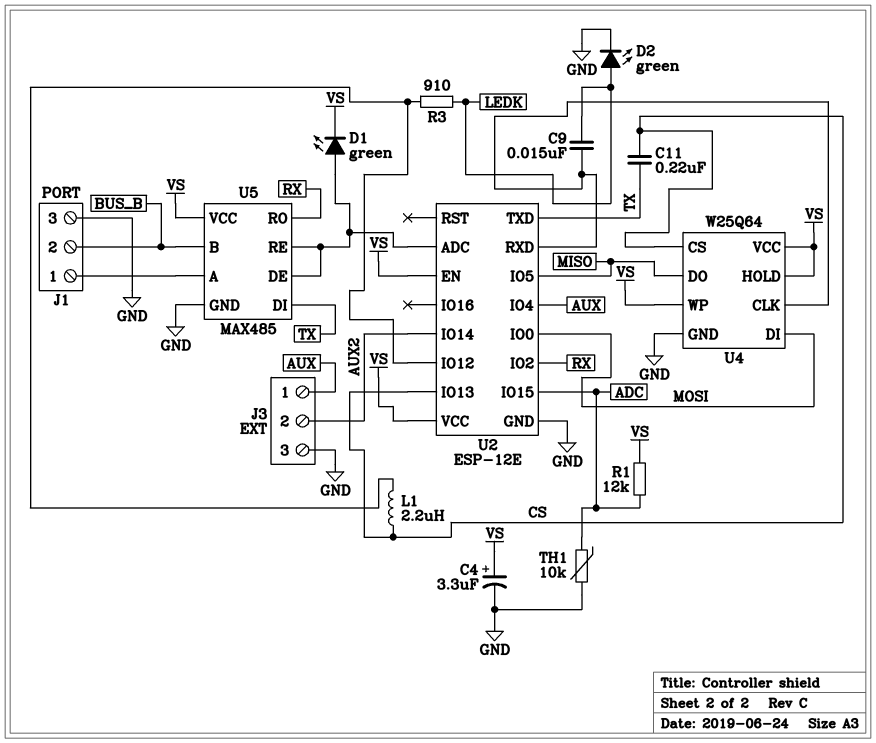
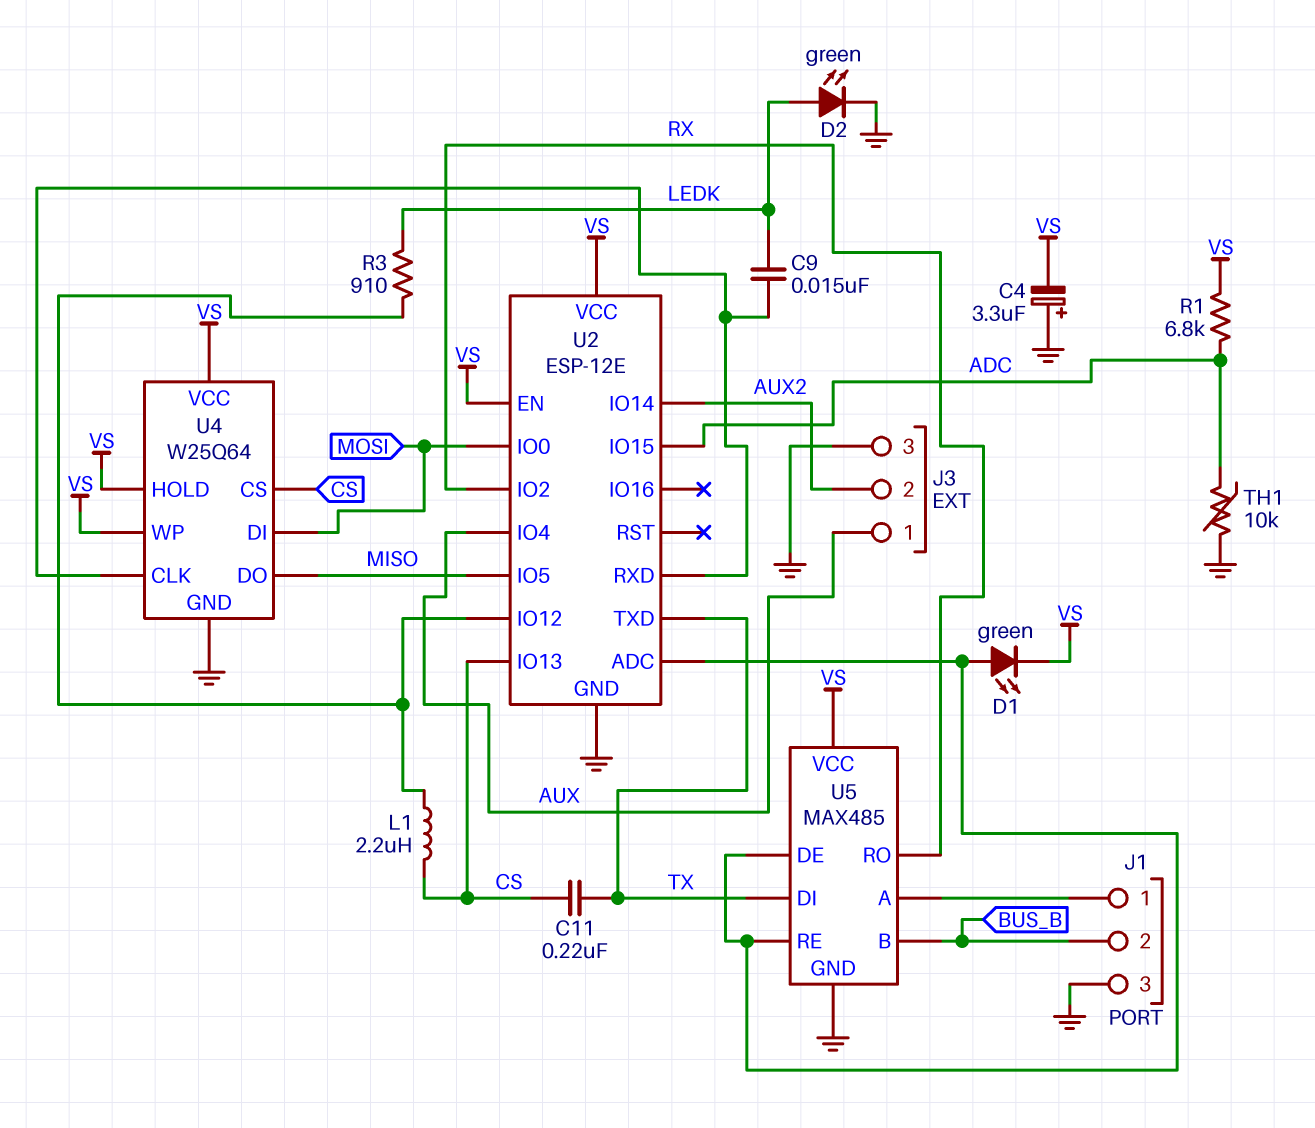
C4: 3.3uF (plus VS, minus GND) -> 3.3uF (plus GND, minus VS)
R1: 12k (ADC, VS) -> 6.8k (ADC, VS)

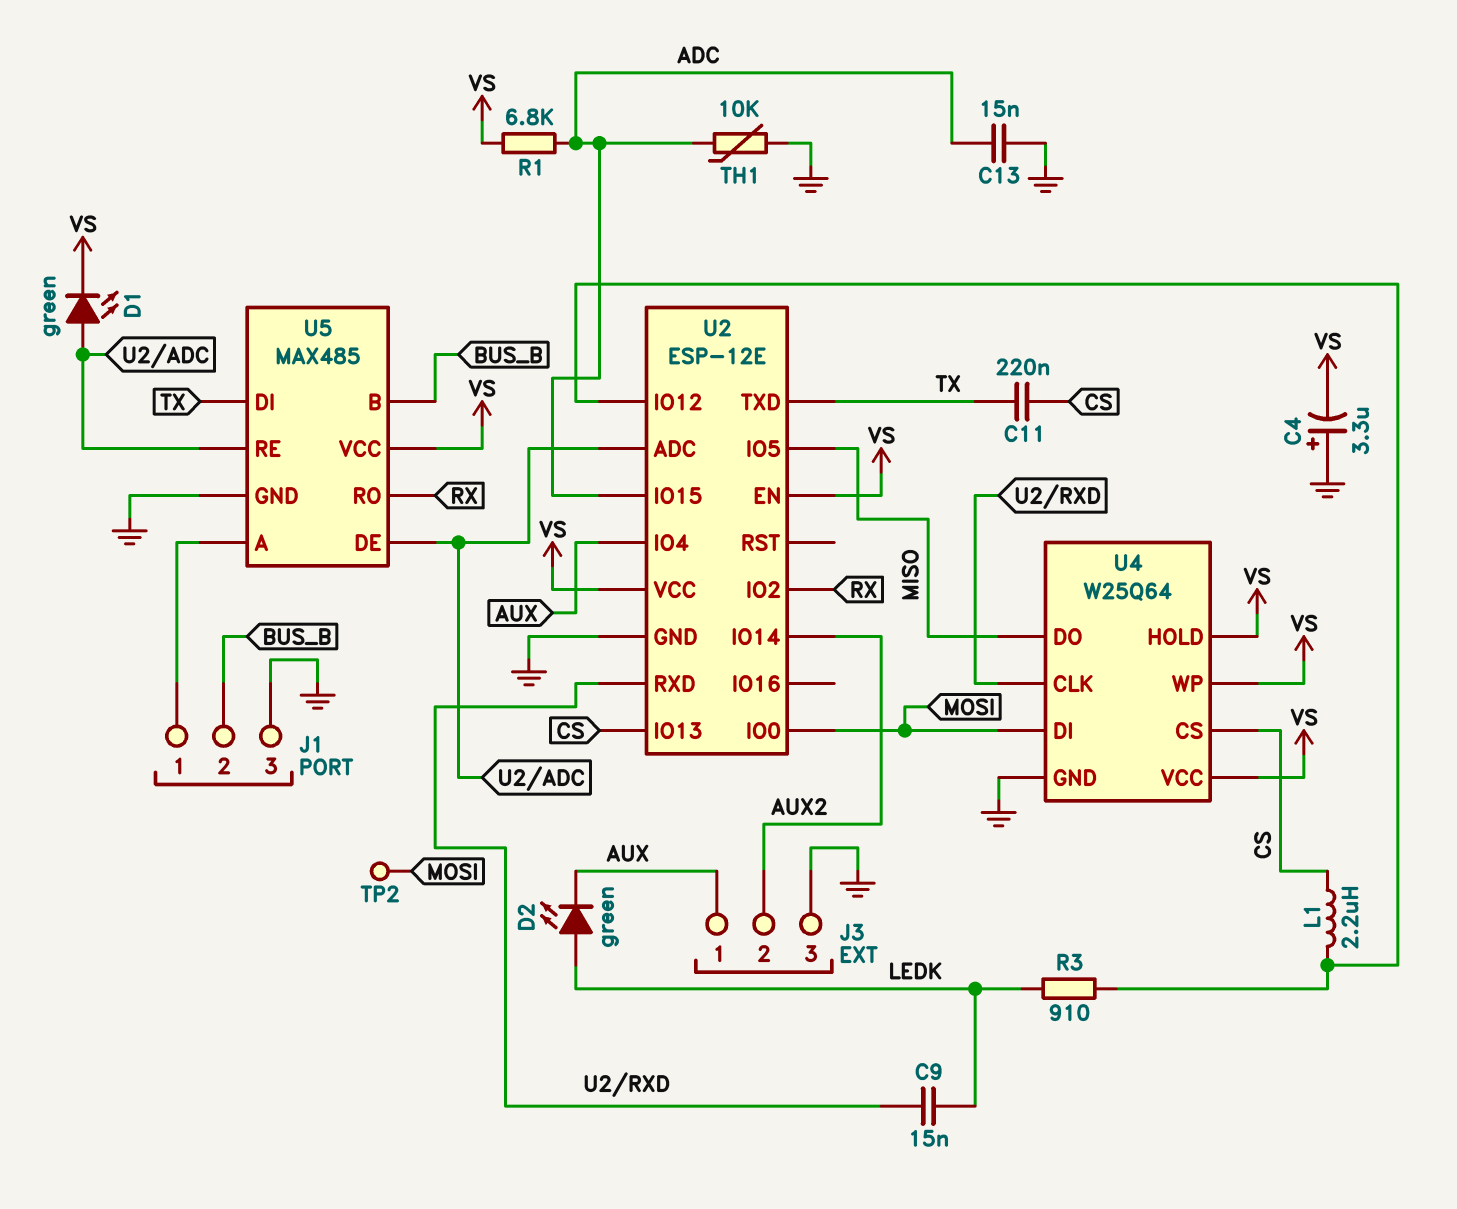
C13: none -> 15nF (ADC, GND)
D2: LED green (A LEDK, K GND) -> LED green (A LEDK, K AUX)
TP2: none -> test point (MOSI)

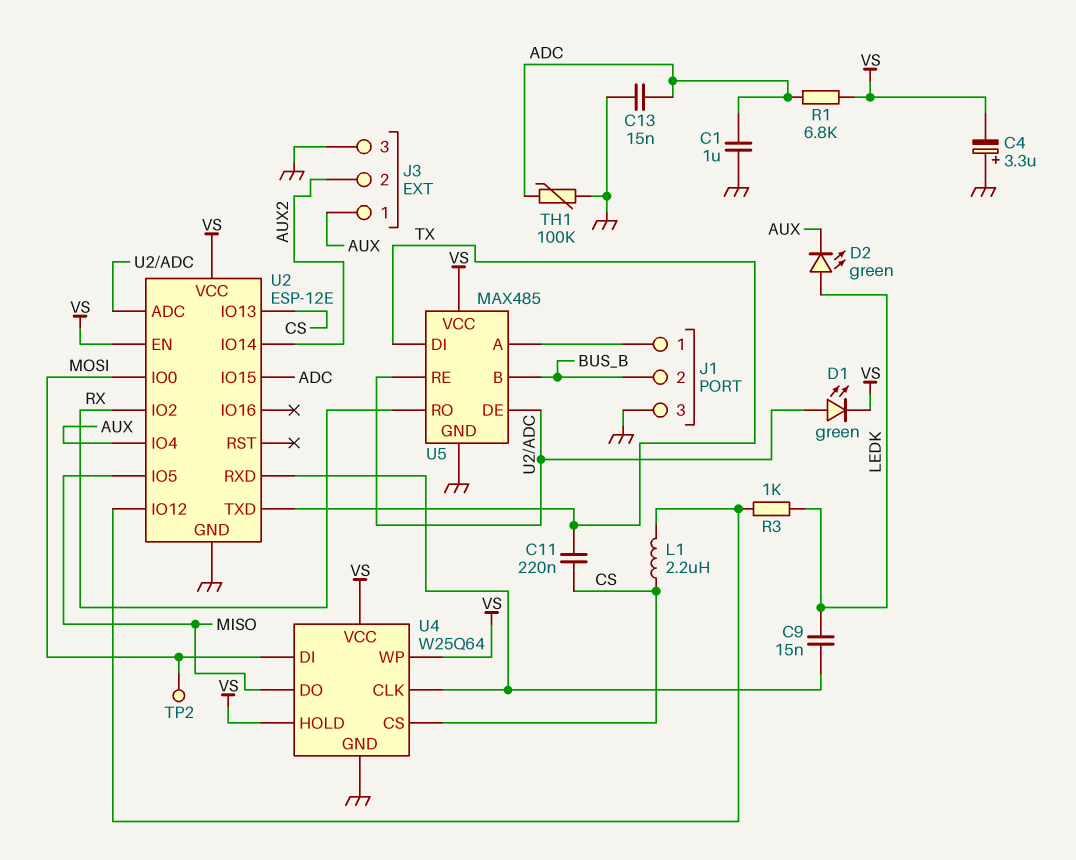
C1: none -> 1uF (ADC, GND)
R3: 910 (LEDK, U2/IO12) -> 1k (LEDK, U2/IO12)
TH1: 10k (ADC, GND) -> 100k (ADC, GND)

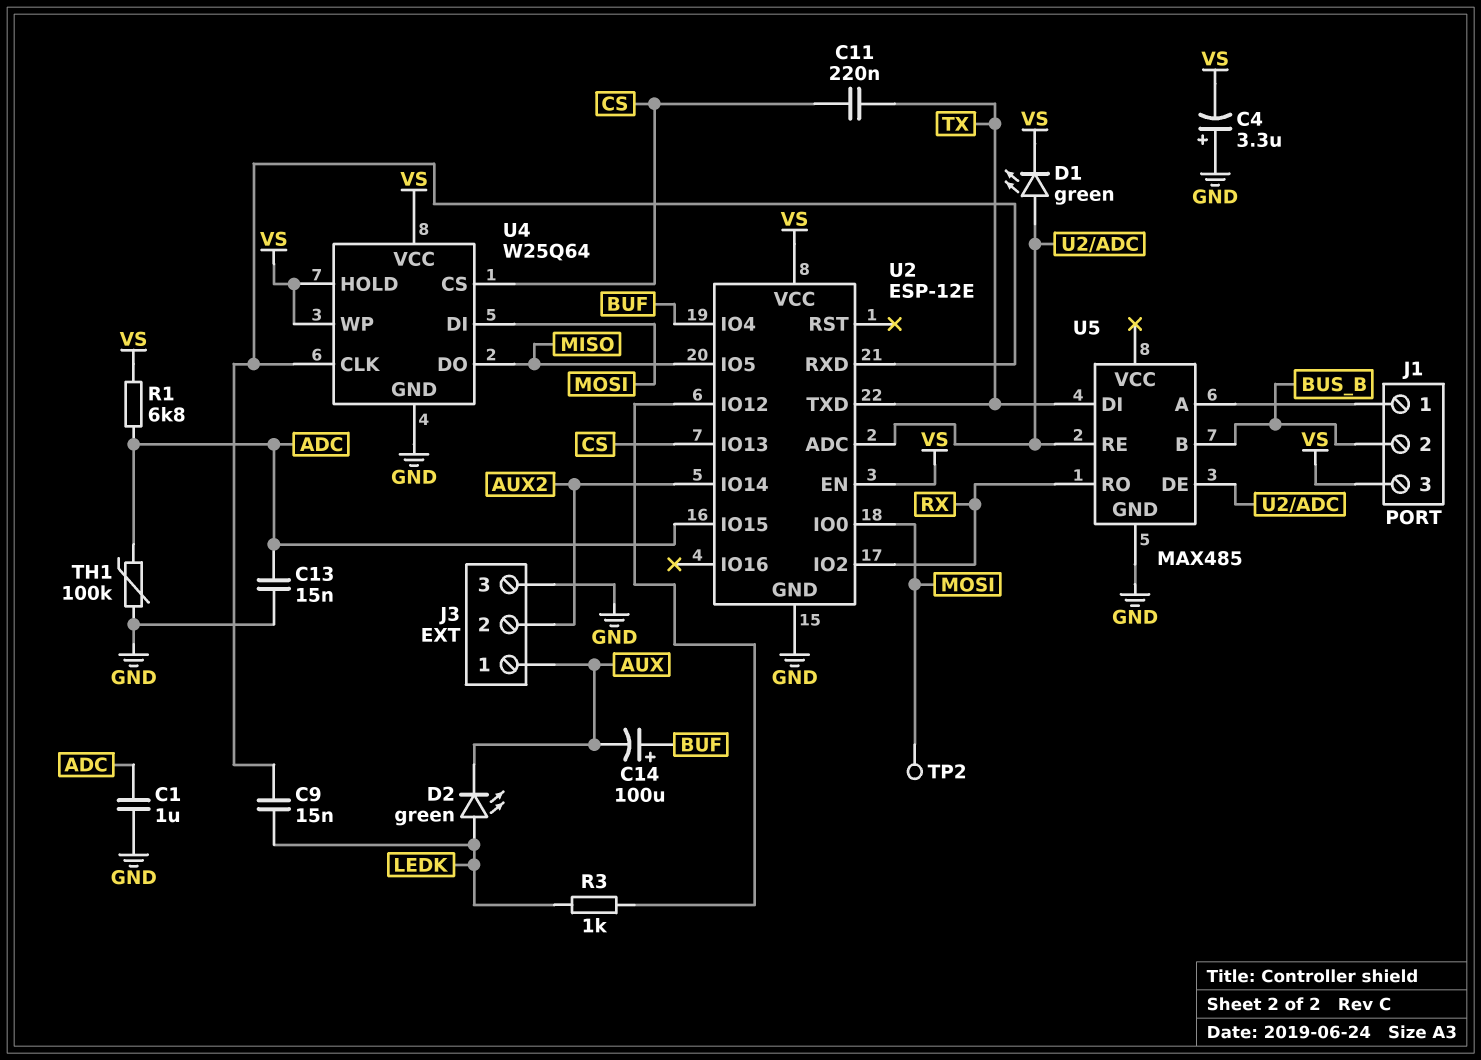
C14: none -> 100uF (plus BUF, minus AUX)
J1 pin 3: GND -> VS
L1: 2.2uH (CS, U2/IO12) -> none
U2 pin IO4: AUX -> BUF
U5 pin VCC: VS -> none

